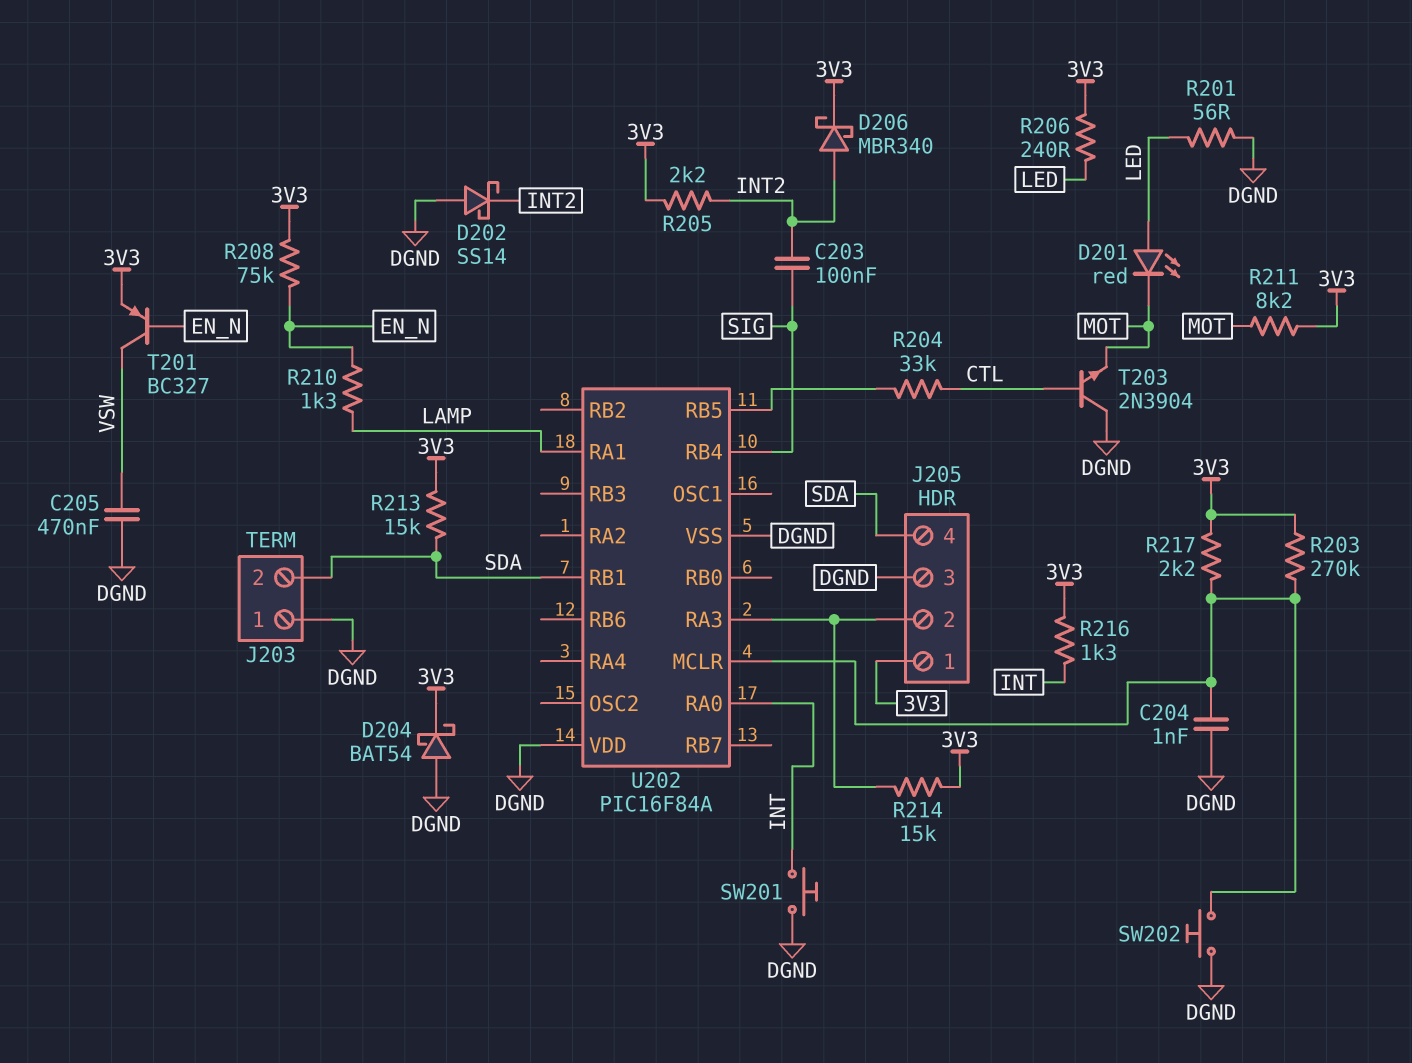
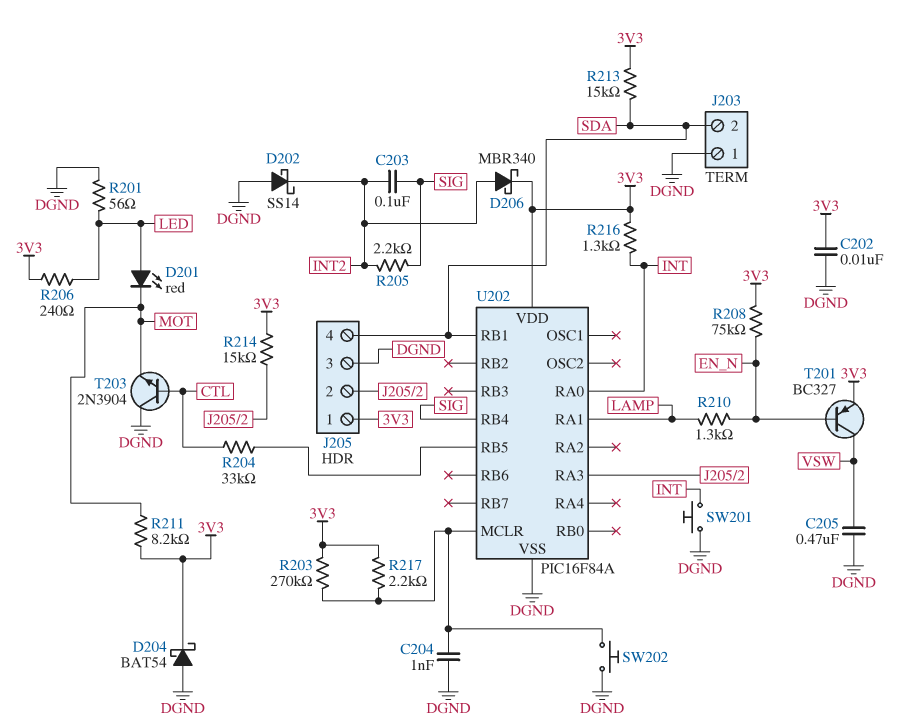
C202: none -> 10nF (3V3, DGND)
R205: 2.2k (3V3, INT2) -> 2.2k (INT2, SIG)
U202 pin VDD: DGND -> 3V3

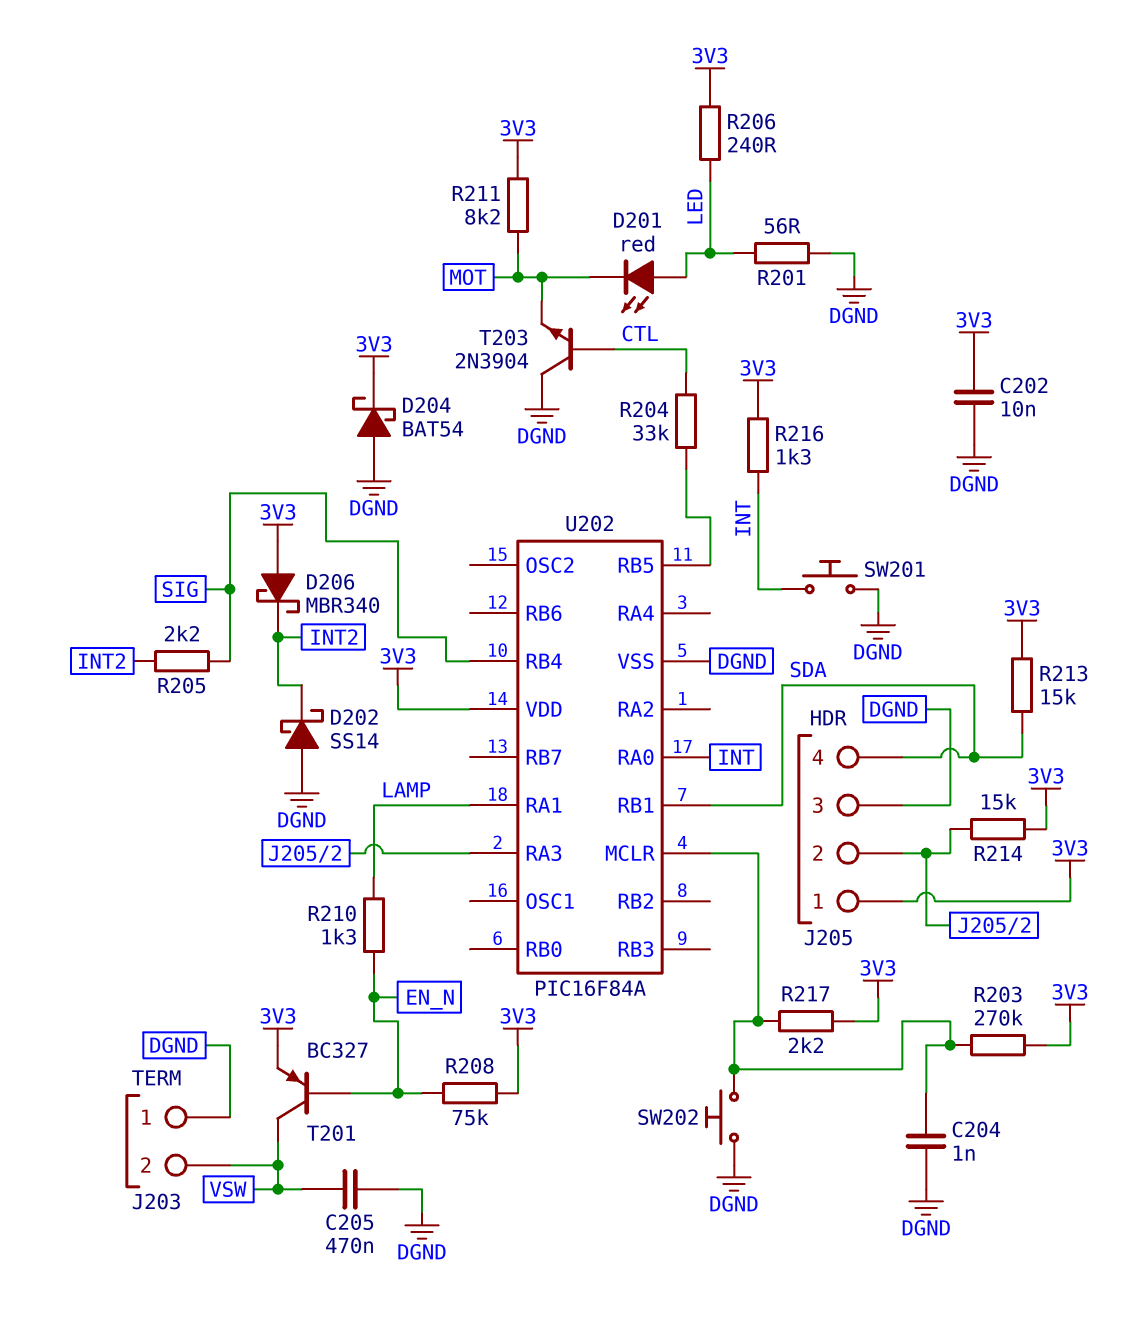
C203: 100nF (INT2, SIG) -> none
D206: schottky MBR340 (A INT2, K 3V3) -> schottky MBR340 (A 3V3, K INT2)
J203 pin 2: SDA -> VSW

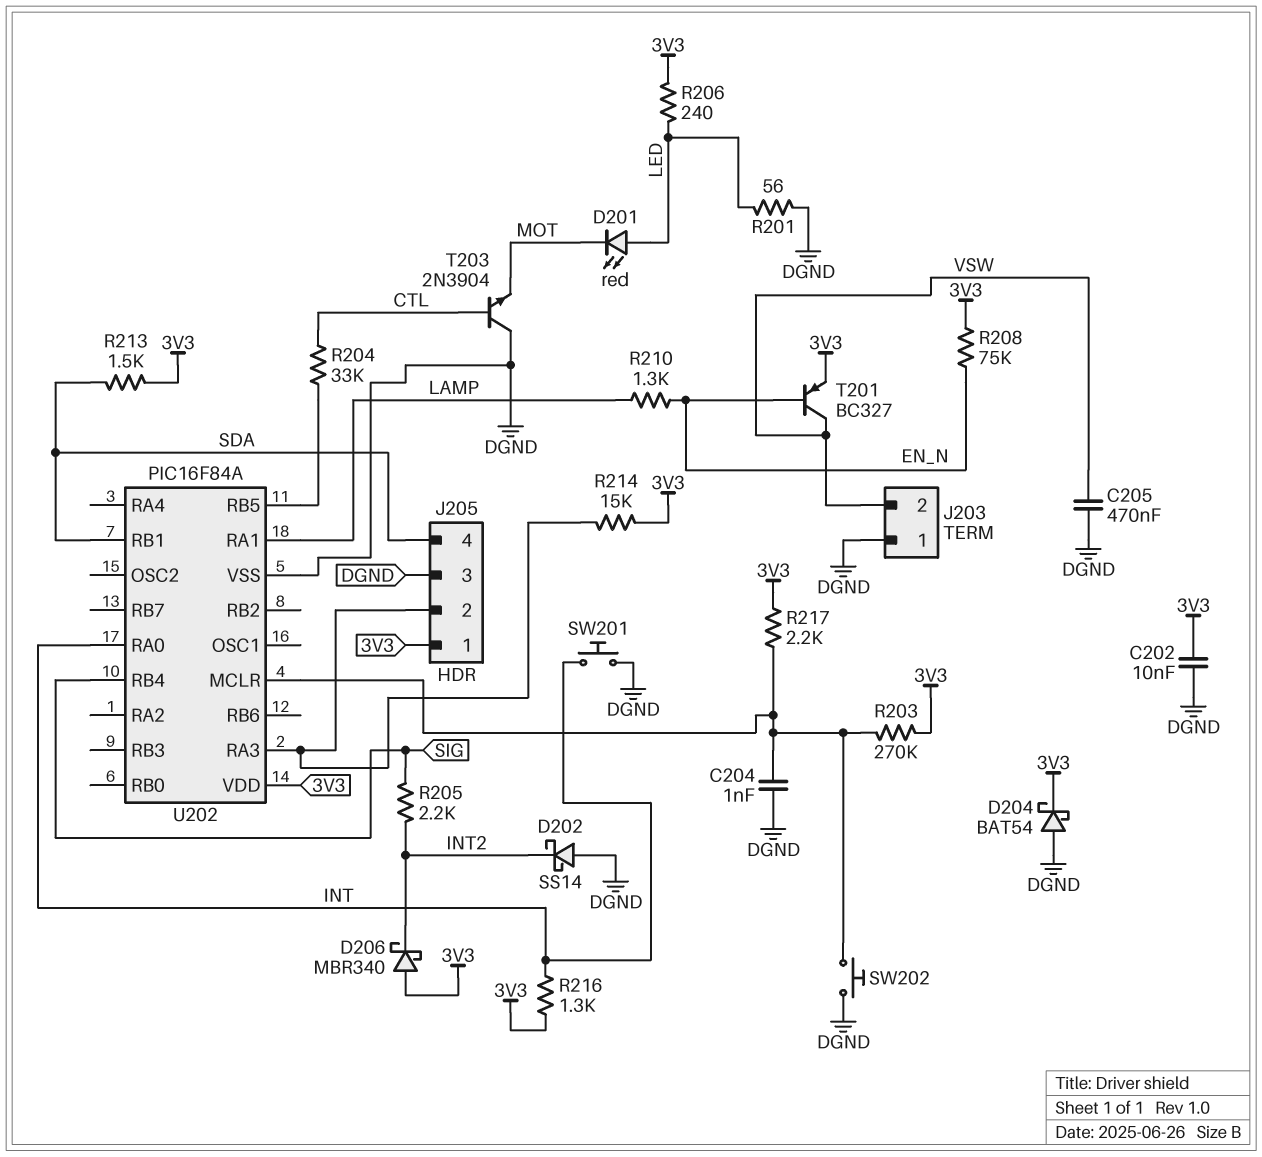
R211: 8.2k (3V3, MOT) -> none
R213: 15k (3V3, SDA) -> 1.5k (3V3, SDA)

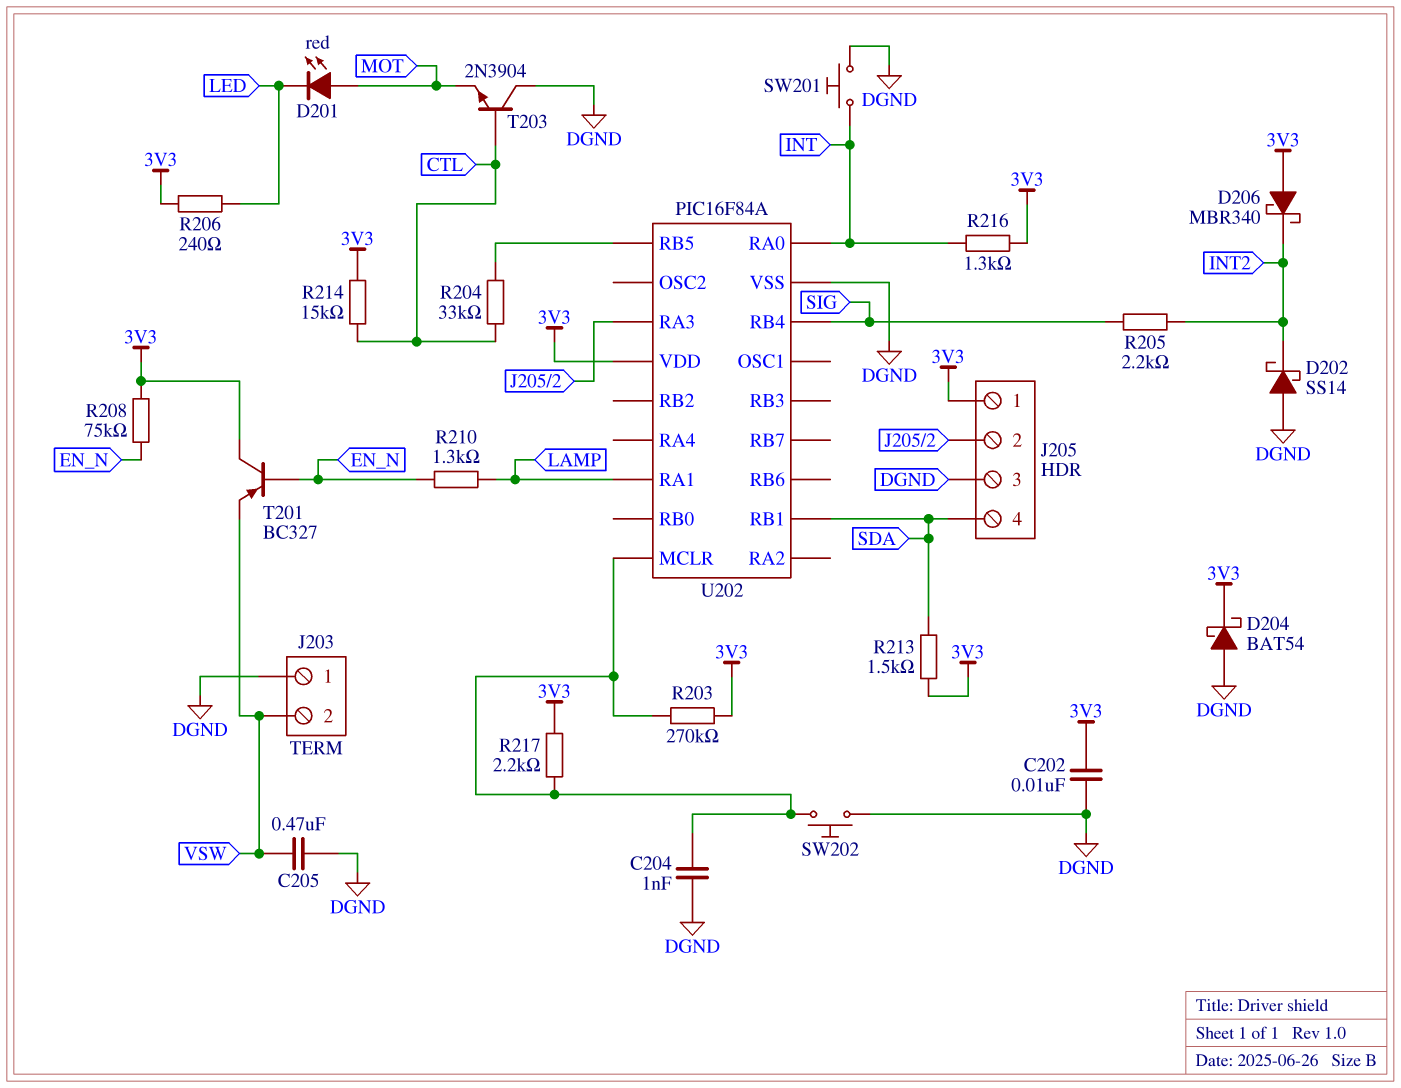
D201: LED red (A LED, K MOT) -> LED red (A MOT, K LED)
R201: 56 (DGND, LED) -> none
R214: 15k (3V3, J205/2) -> 15k (3V3, CTL)
T201: PNP BC327 (B EN_N, C VSW, E 3V3) -> PNP BC327 (B EN_N, C 3V3, E VSW)

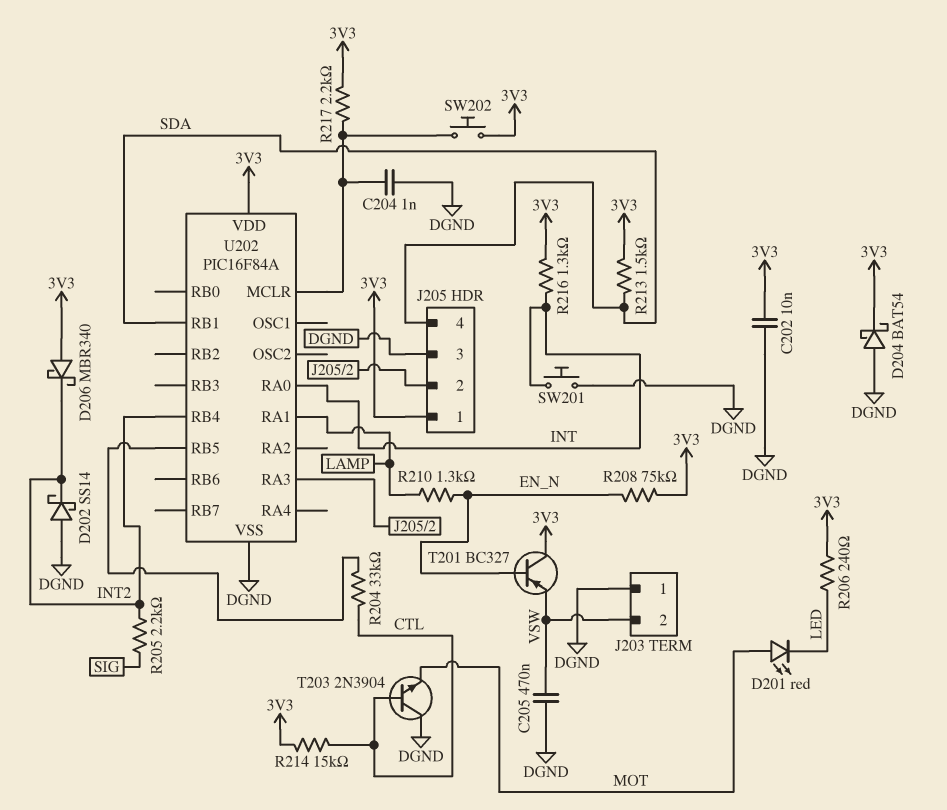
R203: 270k (3V3, U202/MCLR) -> none
SW202: button (DGND, U202/MCLR) -> button (3V3, U202/MCLR)
U202 pin RB4: SIG -> INT2

